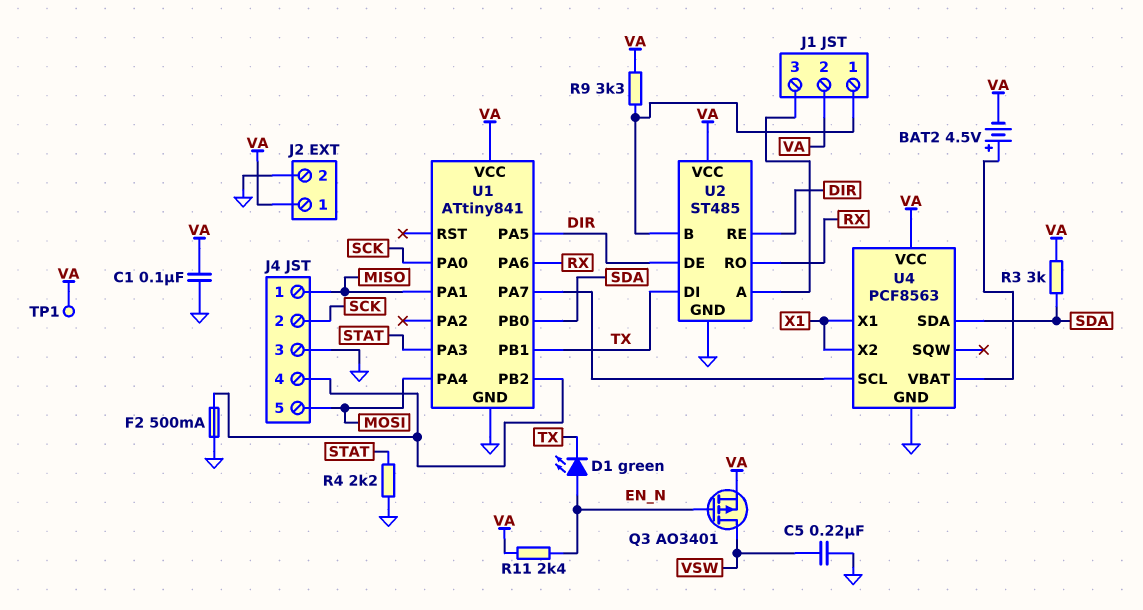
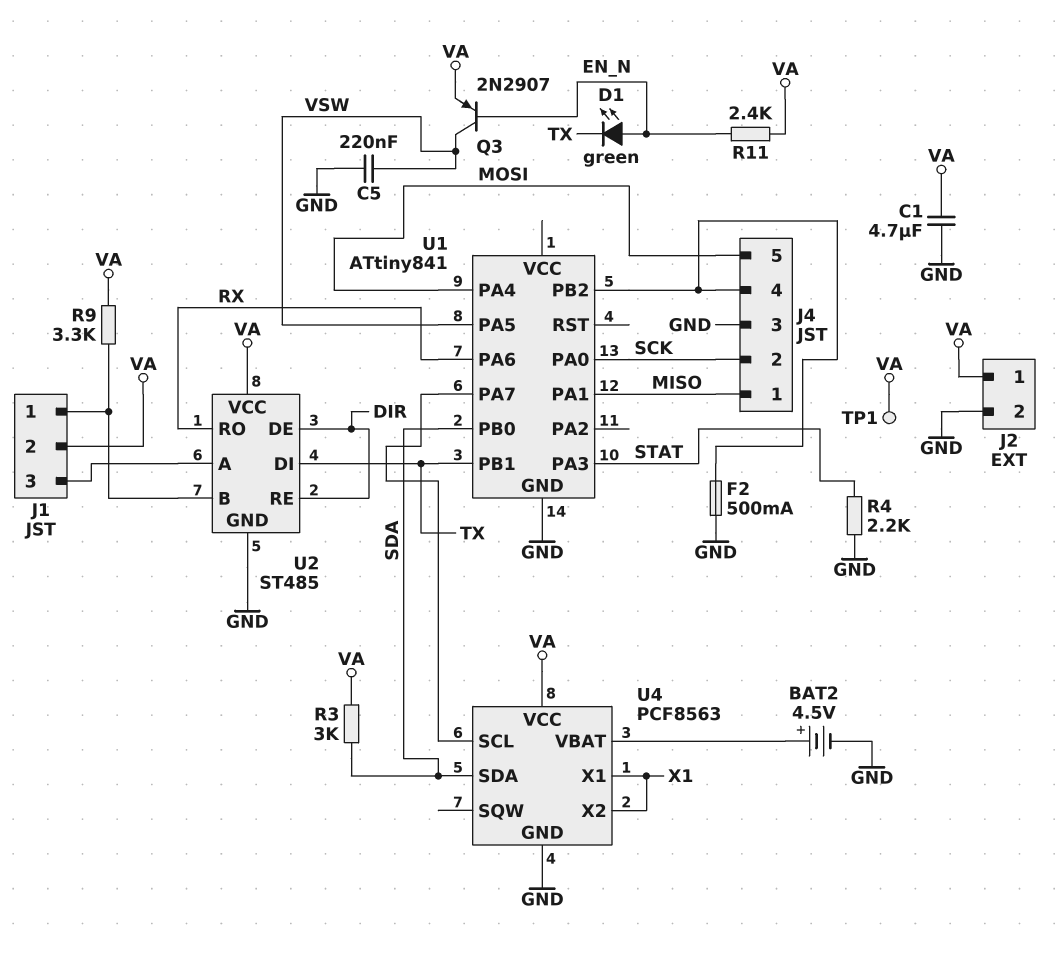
BAT2: 4.5V (plus U4/VBAT, minus VA) -> 4.5V (plus U4/VBAT, minus GND)
C1: 100nF (GND, VA) -> 4.7uF (GND, VA)
Q3: PMOS AO3401 (G EN_N, D VSW, S VA) -> PNP 2N2907 (B EN_N, C VSW, E VA)
U1 pin PA5: DIR -> VSW
U1 pin VCC: VA -> none

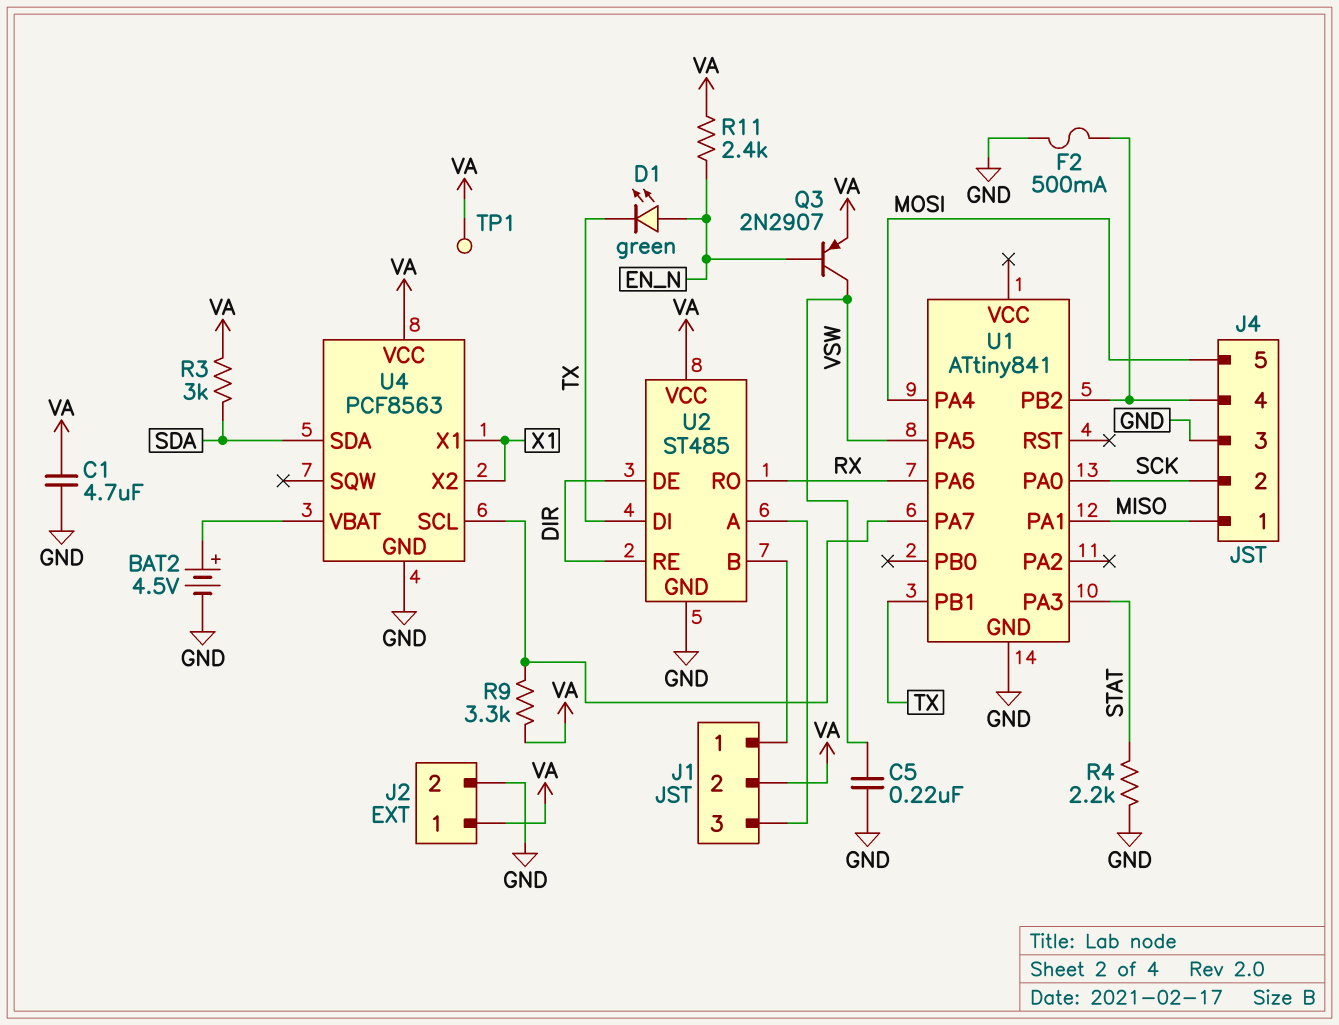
R9: 3.3k (J1/1, VA) -> 3.3k (U1/PA7, VA)
U1 pin PB0: SDA -> none

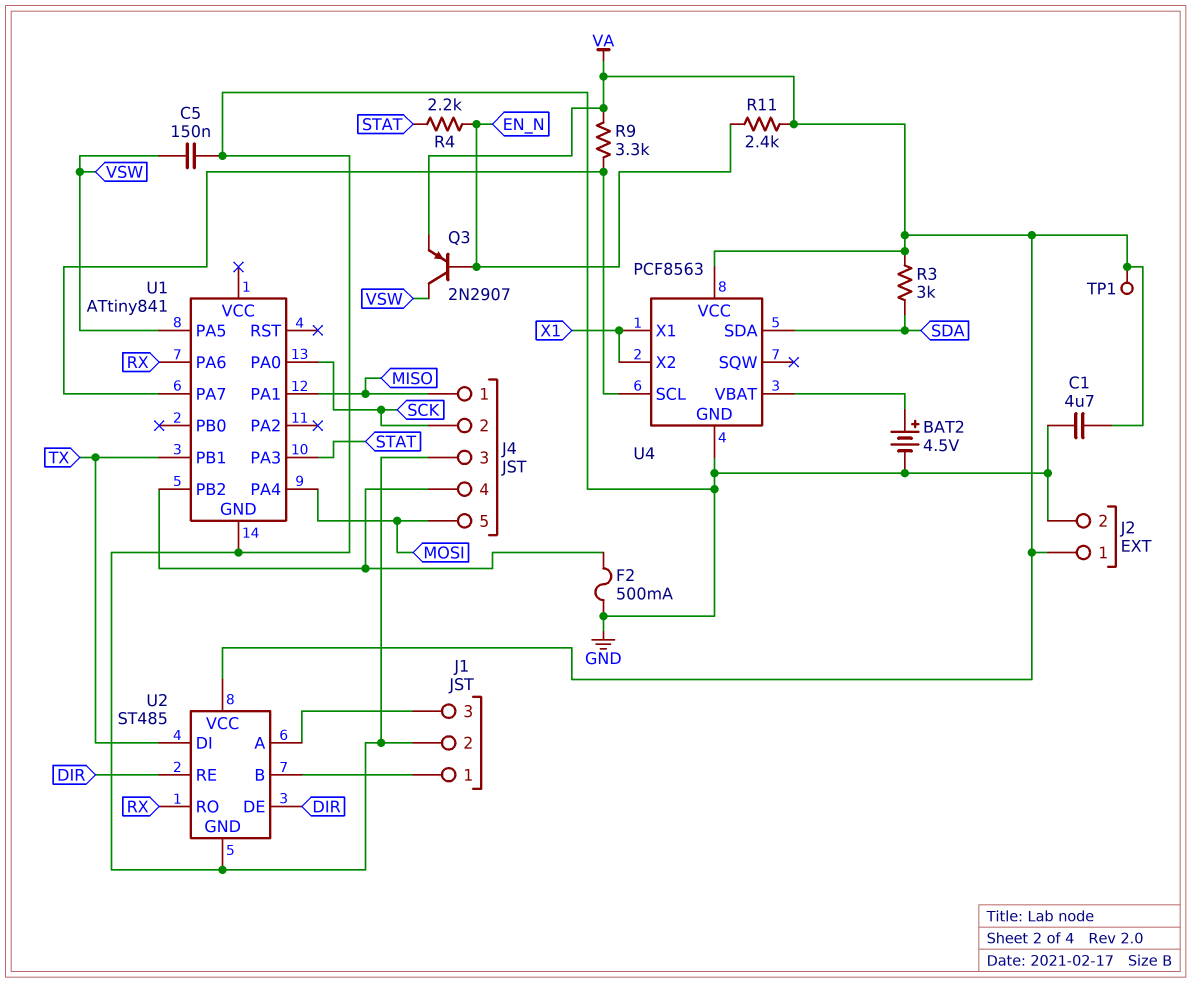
C5: 220nF (GND, VSW) -> 150nF (GND, VSW)
D1: LED green (A EN_N, K TX) -> none
J1 pin 2: VA -> GND
R4: 2.2k (GND, STAT) -> 2.2k (EN_N, STAT)

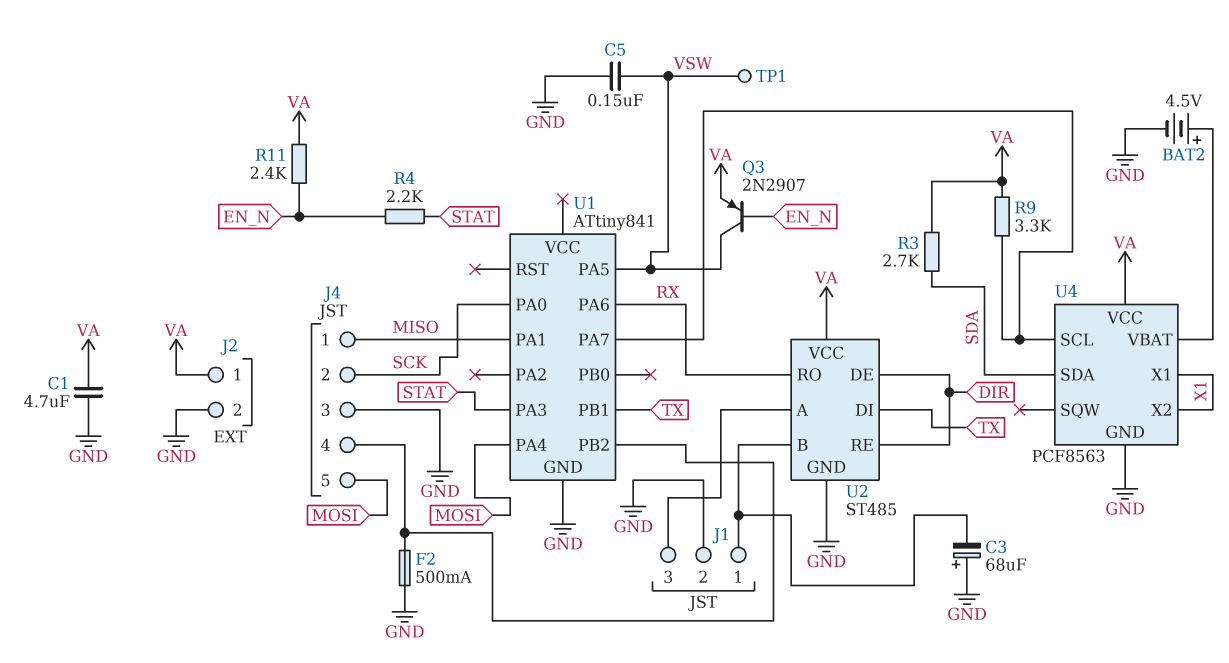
C3: none -> 68uF (plus GND, minus J1/1)
R3: 3k (SDA, VA) -> 2.7k (SDA, VA)
TP1: test point (VA) -> test point (VSW)

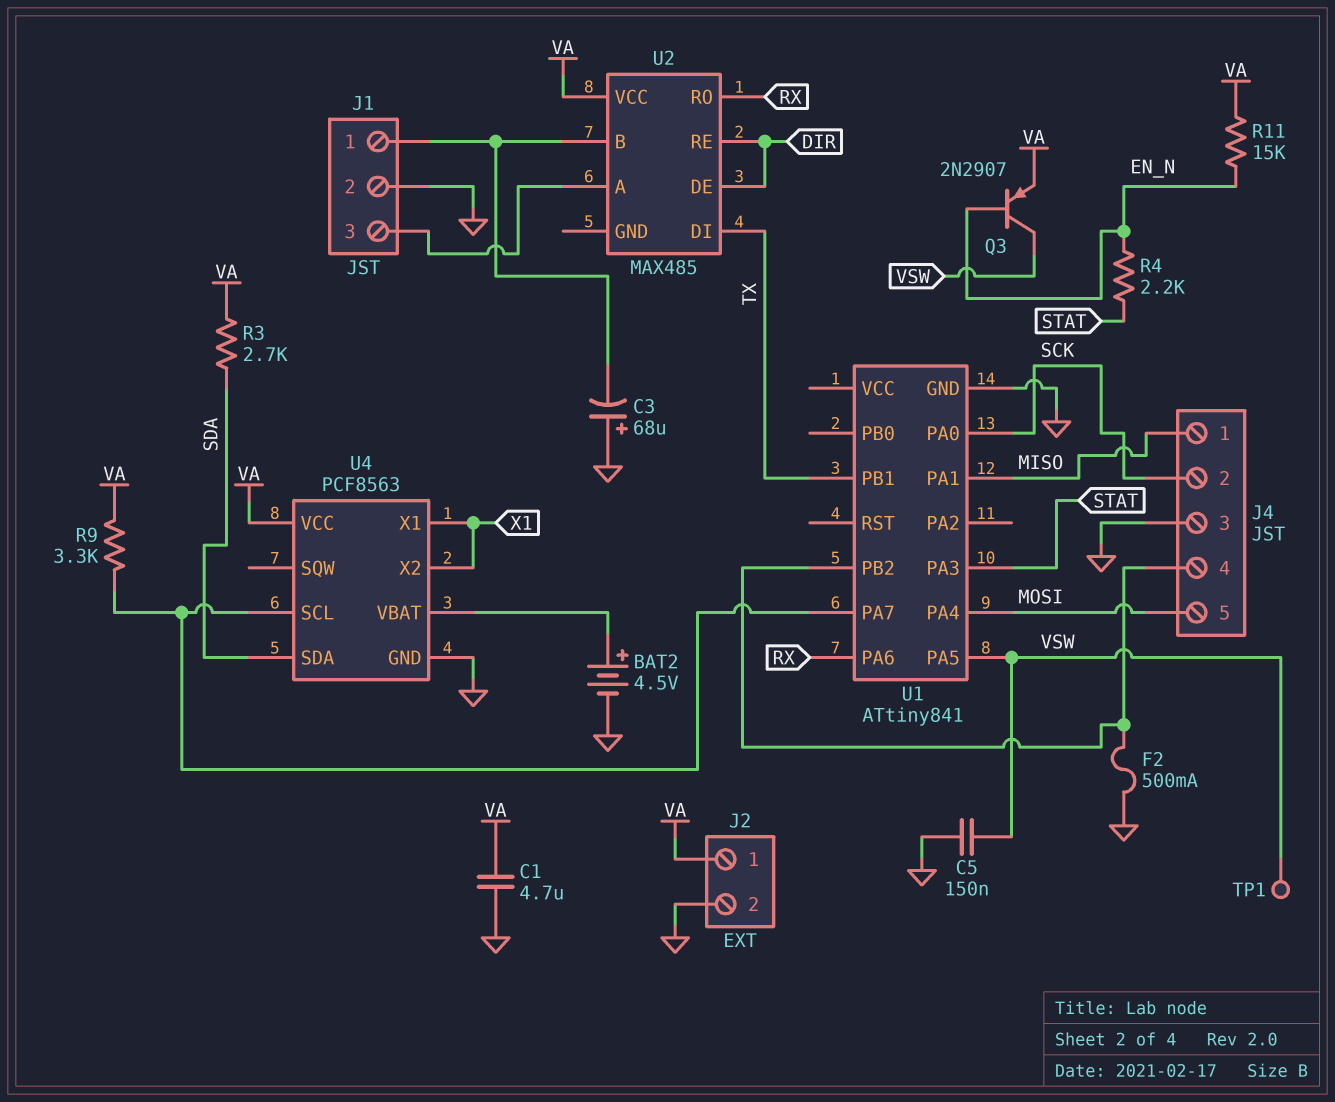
R11: 2.4k (EN_N, VA) -> 15k (EN_N, VA)
U2: ST485 -> MAX485
U2 pin GND: GND -> none

